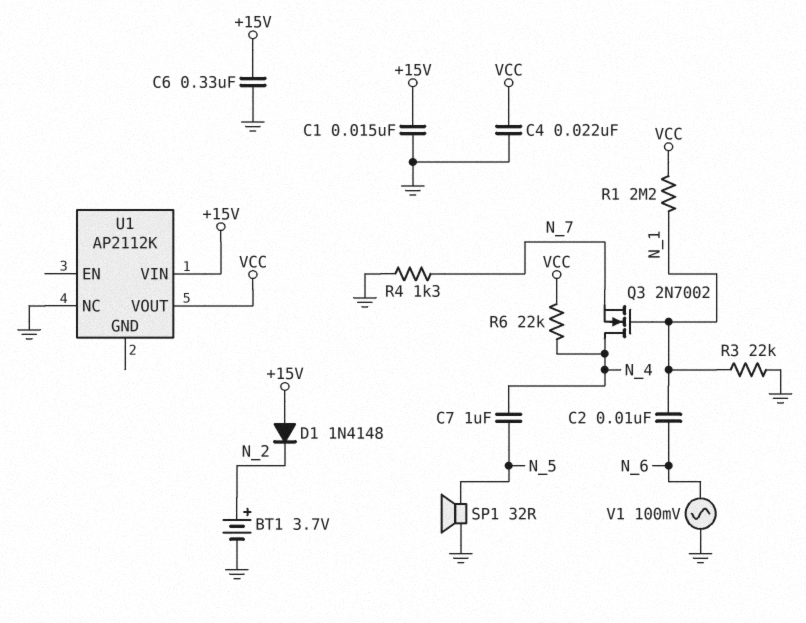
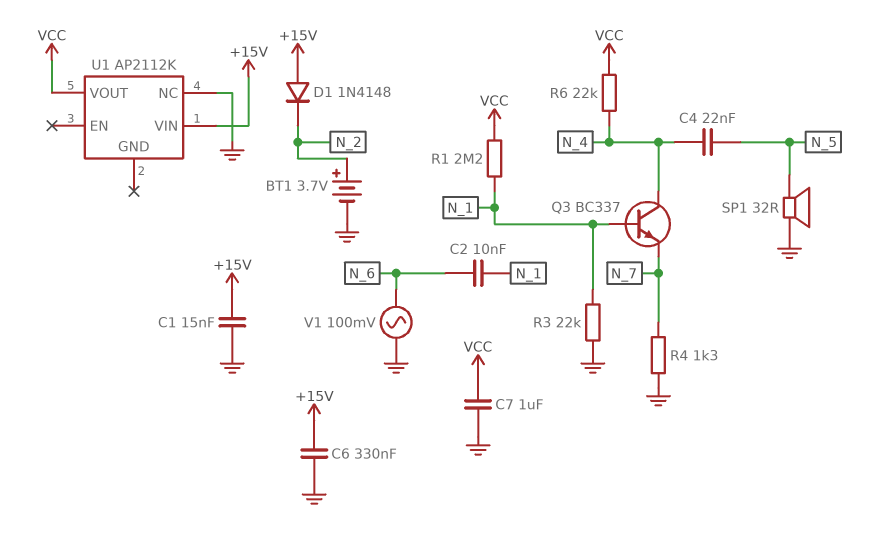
C4: 22nF (GND, VCC) -> 22nF (N_4, N_5)
C7: 1uF (N_4, N_5) -> 1uF (GND, VCC)
Q3: NMOS 2N7002 (G N_1, D N_4, S N_7) -> NPN BC337 (B N_1, C N_4, E N_7)

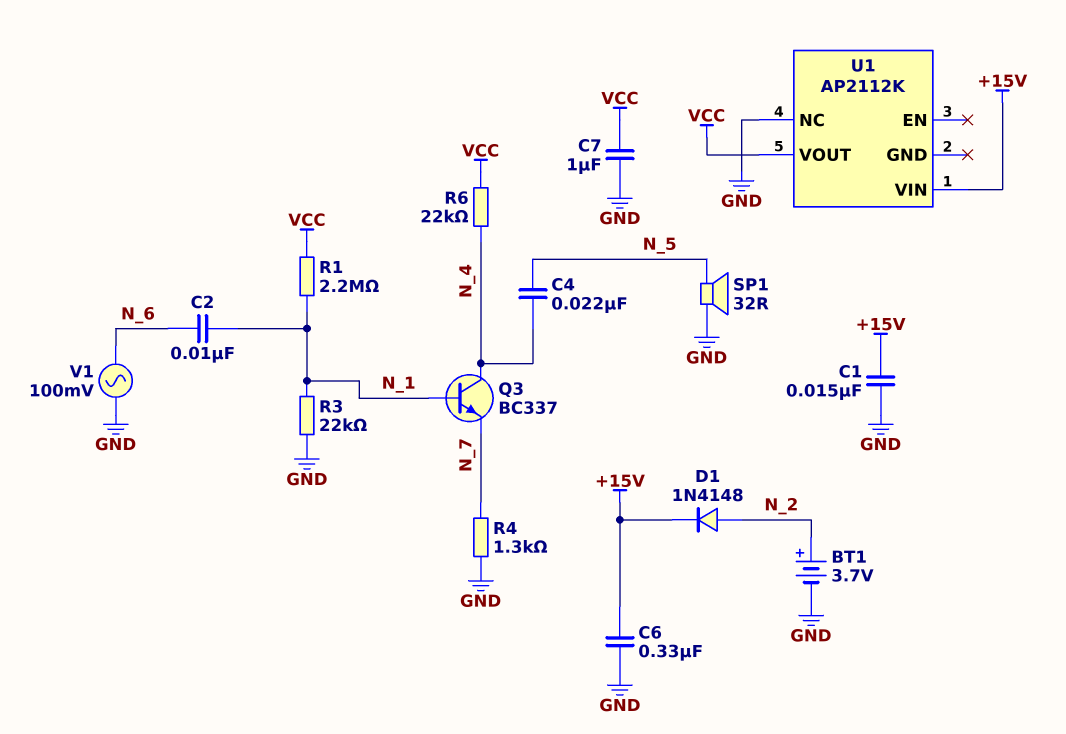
D1: diode 1N4148 (A +15V, K N_2) -> diode 1N4148 (A N_2, K +15V)

